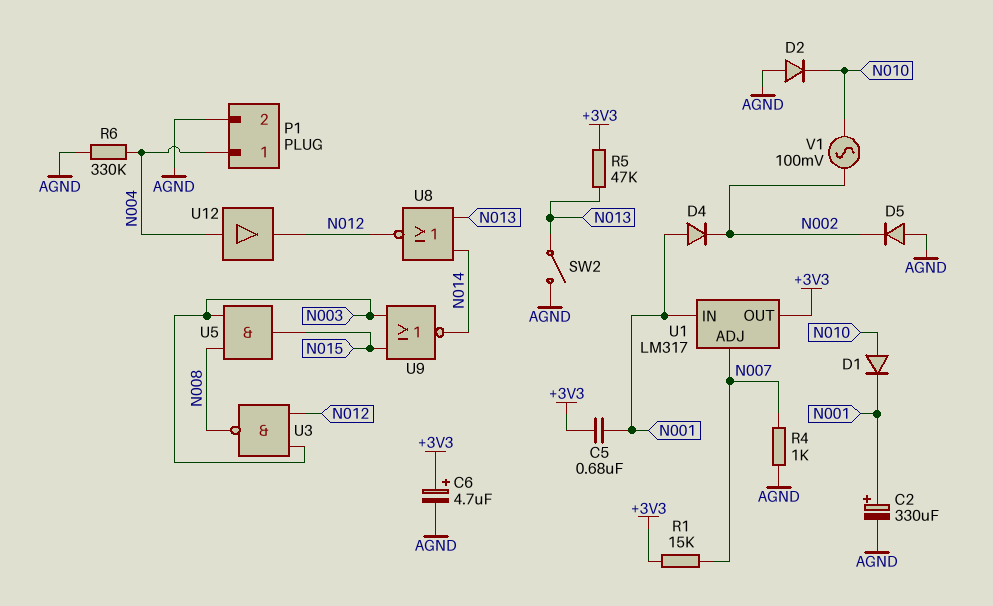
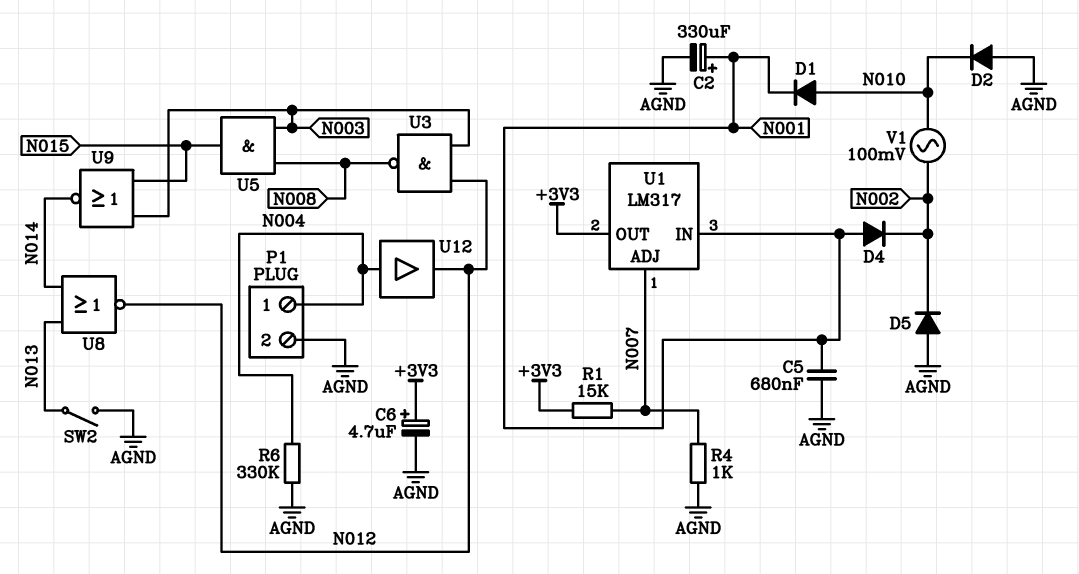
C5: 680nF (+3V3, N001) -> 680nF (AGND, N001)
R5: 47k (+3V3, N013) -> none

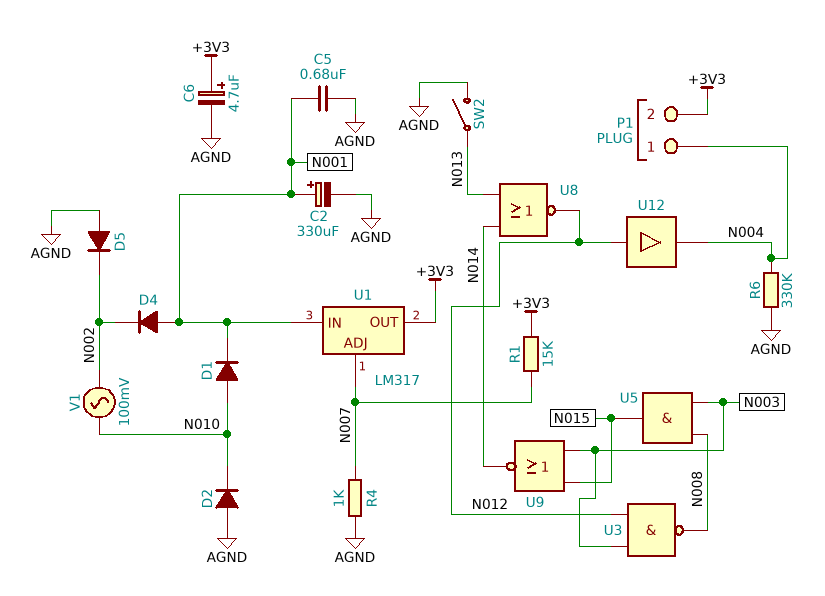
P1 pin 2: AGND -> +3V3
U12: buffer (in N004, out N012) -> buffer (in N012, out N004)

